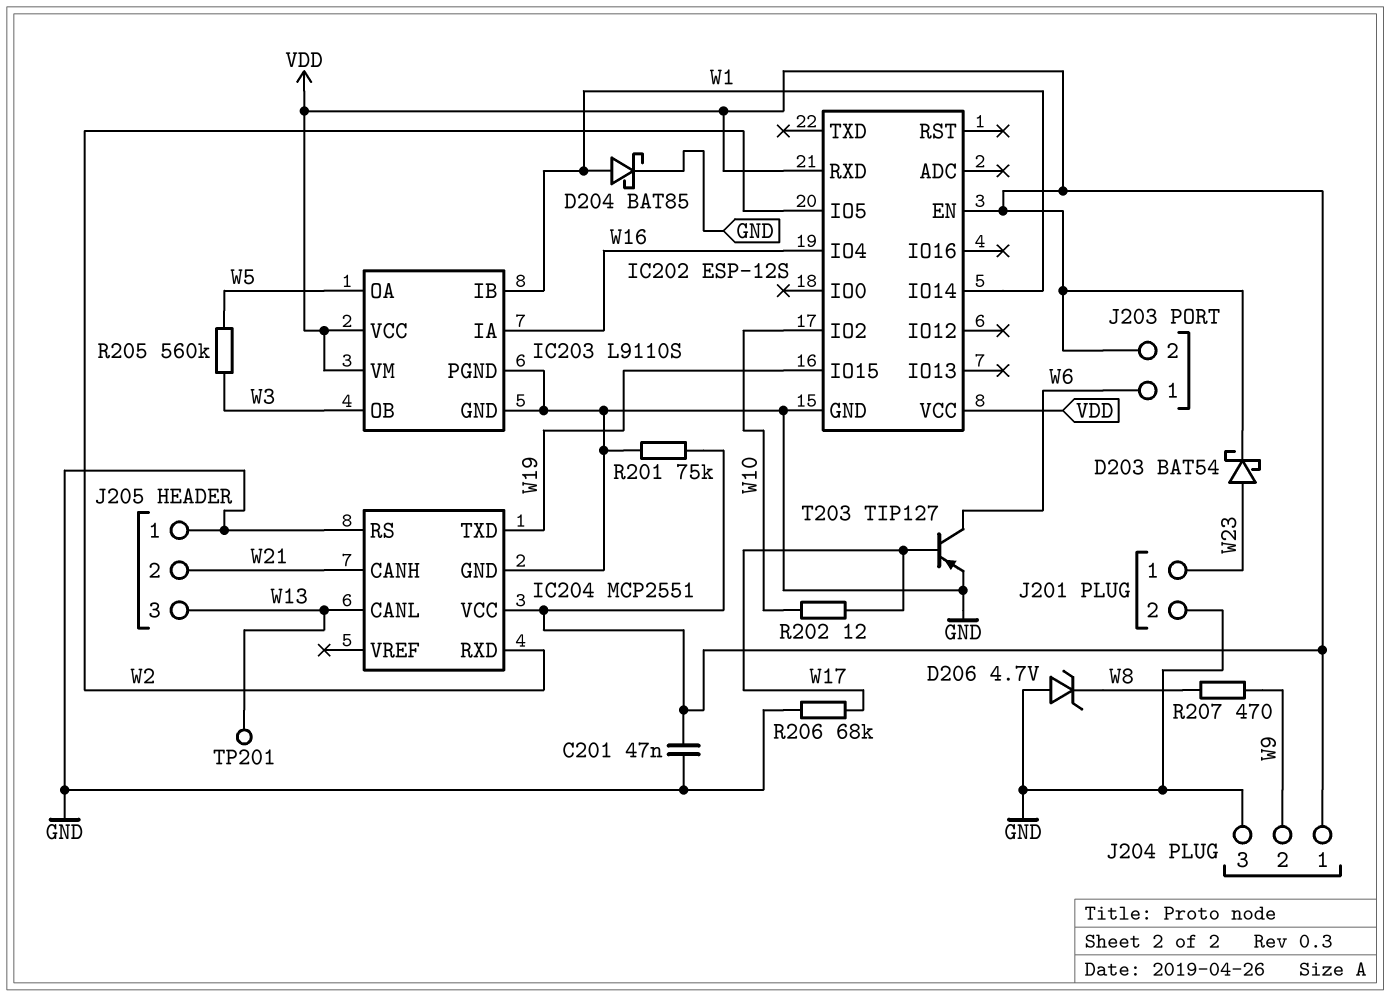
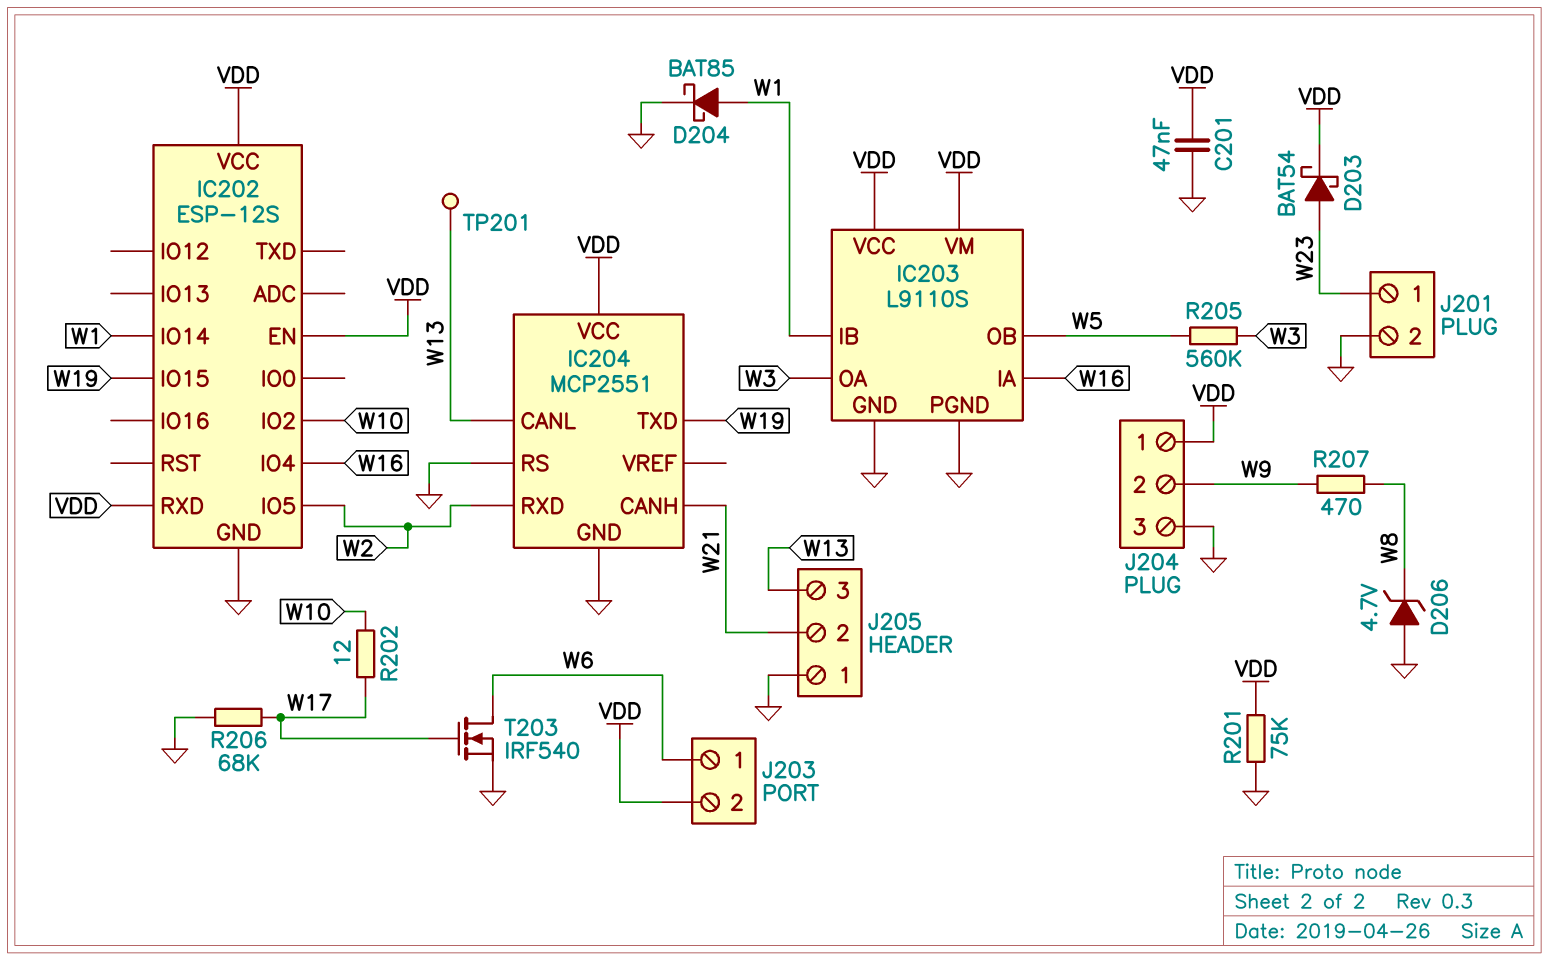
IC203 pin OA: W5 -> W3
IC203 pin OB: W3 -> W5
T203: PNP TIP127 (B W17, C W6, E GND) -> NMOS IRF540 (G W17, D W6, S GND)

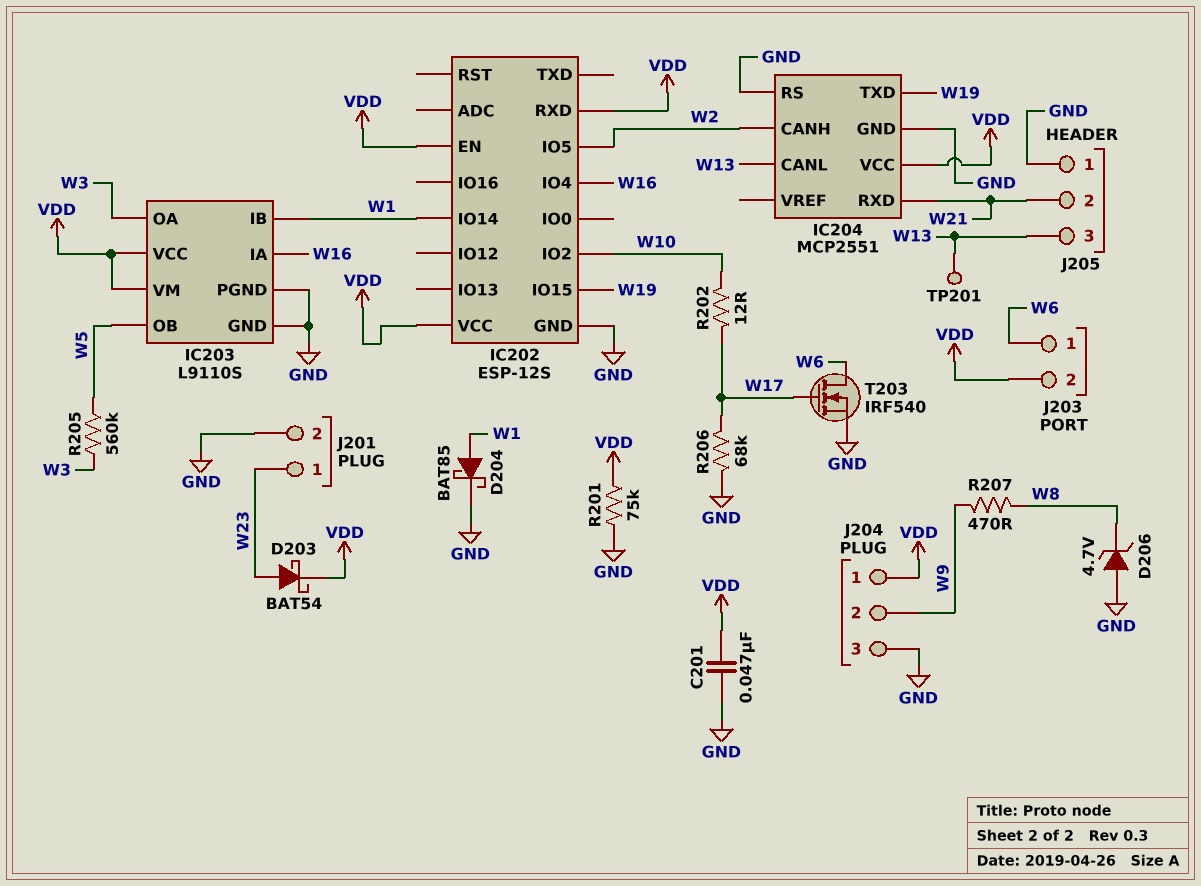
IC204 pin CANH: W21 -> W2
IC204 pin RXD: W2 -> W21

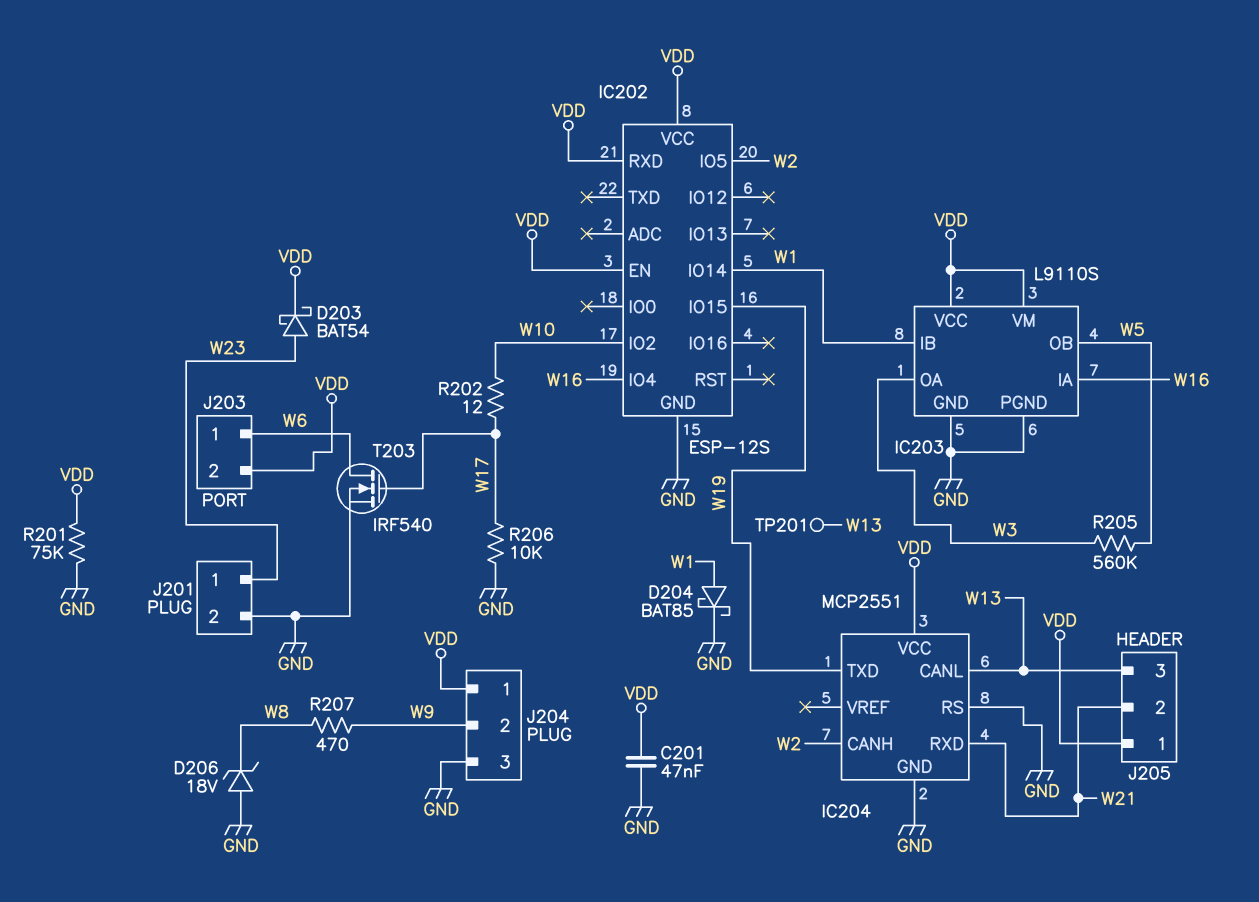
D206: zener 4.7V (A GND, K W8) -> zener 18V (A GND, K W8)
J205 pin 1: GND -> VDD
R206: 68k (GND, W17) -> 10k (GND, W17)

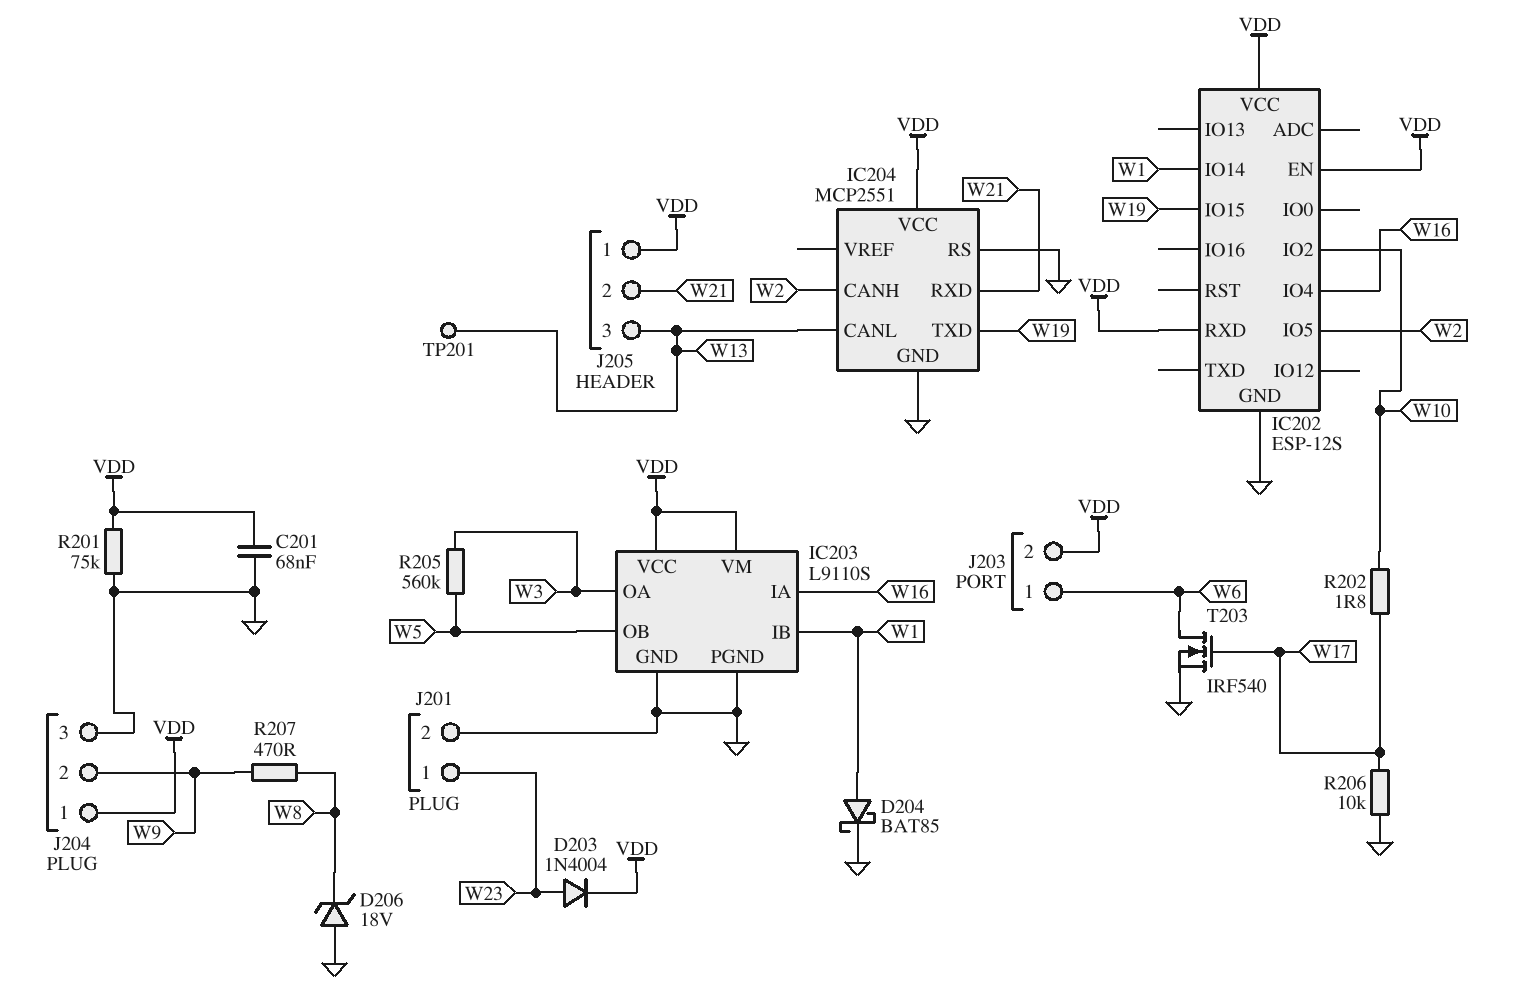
C201: 47nF (GND, VDD) -> 68nF (GND, VDD)
D203: schottky BAT54 (A W23, K VDD) -> diode 1N4004 (A W23, K VDD)
R202: 12 (W10, W17) -> 1.8 (W10, W17)

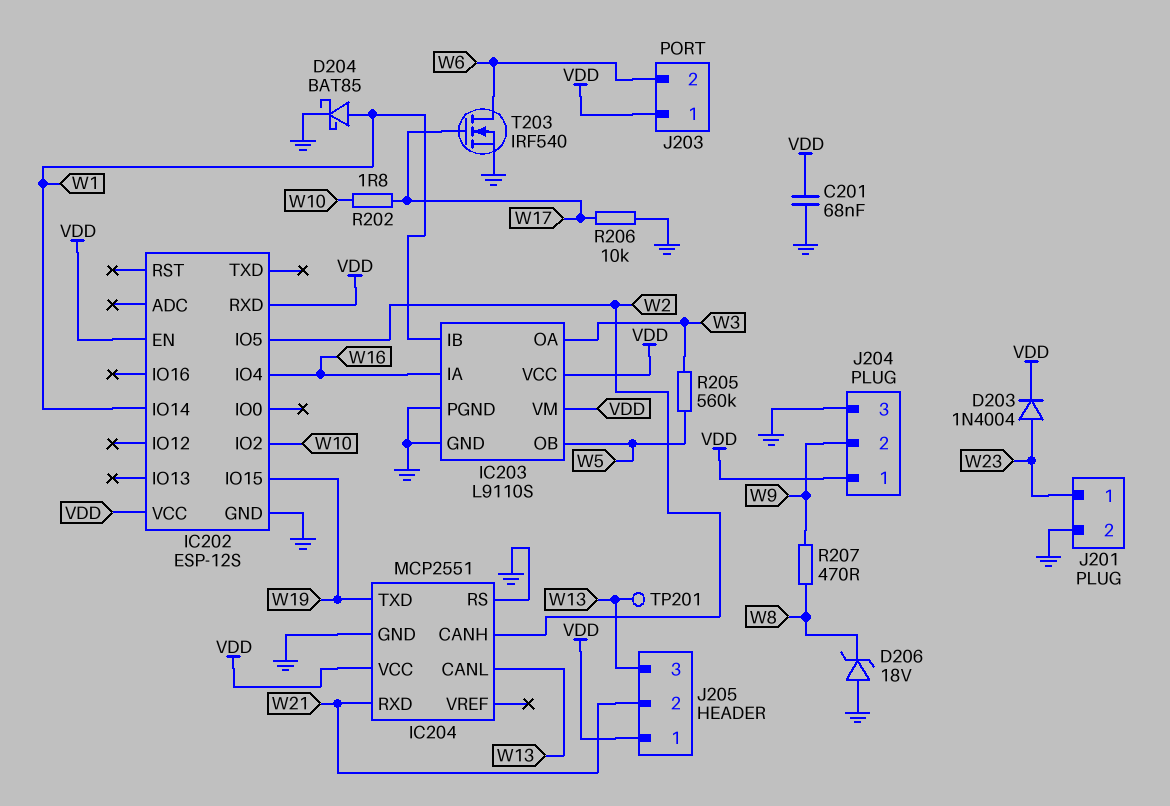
J203 pin 1: W6 -> VDD
J203 pin 2: VDD -> W6
R201: 75k (GND, VDD) -> none

